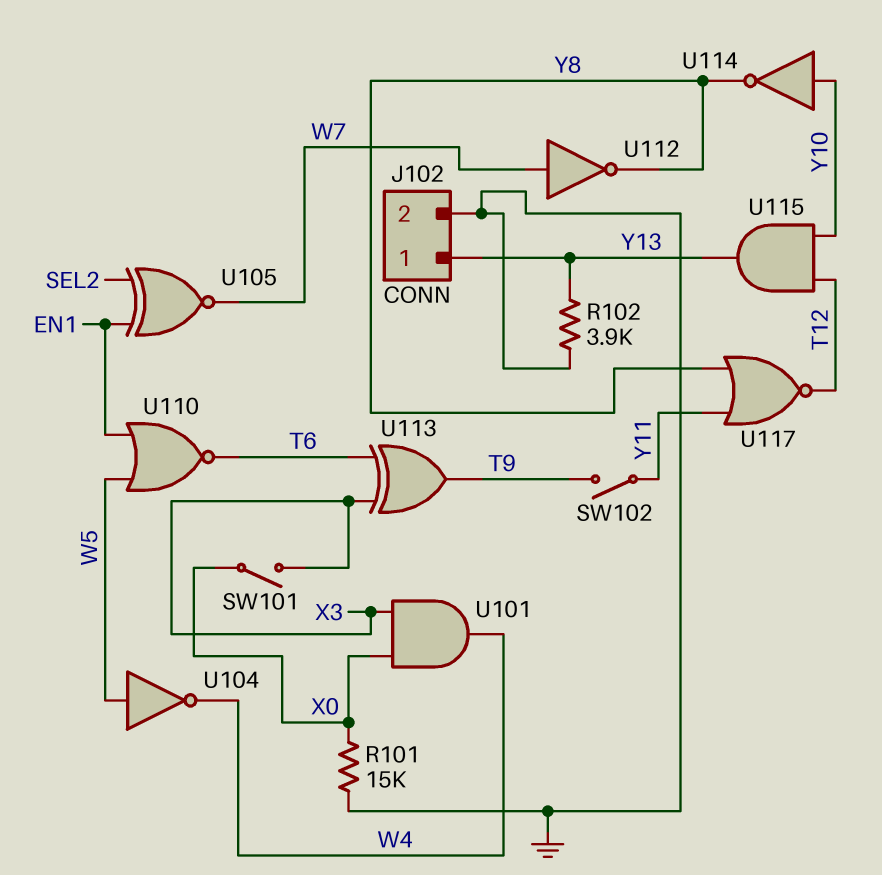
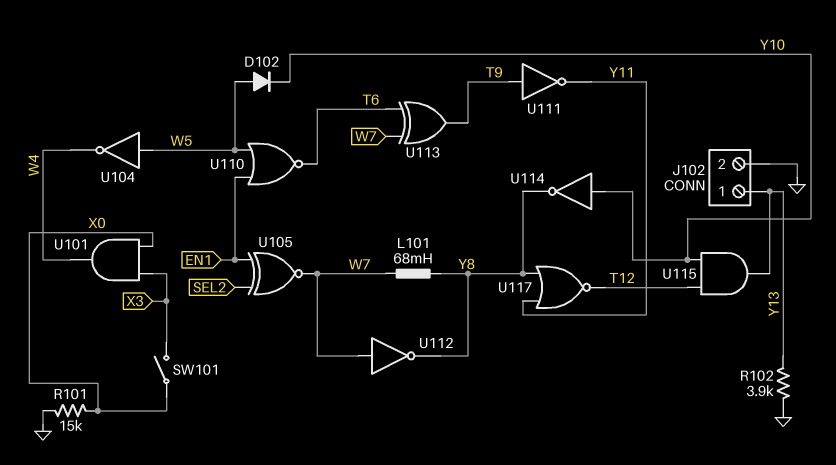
D102: none -> diode (A W5, K Y10)
L101: none -> 68mH (W7, Y8)
SW102: switch (T9, Y11) -> none
U111: none -> NOT (in T9, out Y11)
U113: XOR (in T6, in X3, out T9) -> XOR (in T6, in W7, out T9)

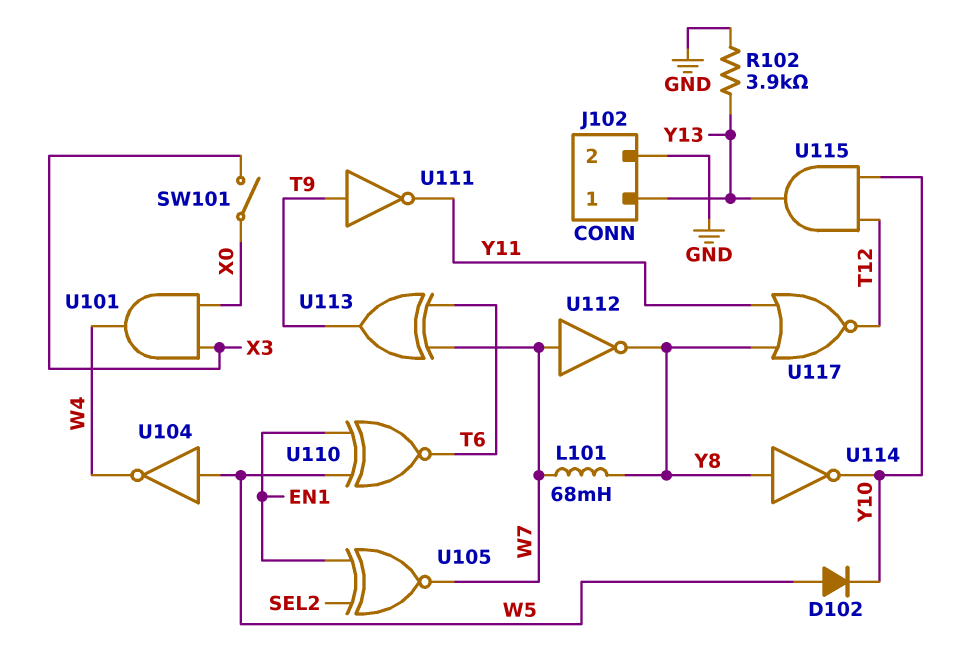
R101: 15k (GND, X0) -> none
U110: NOR (in EN1, in W5, out T6) -> XNOR (in EN1, in W5, out T6)
U114: NOT (in Y10, out Y8) -> NOT (in Y8, out Y10)

